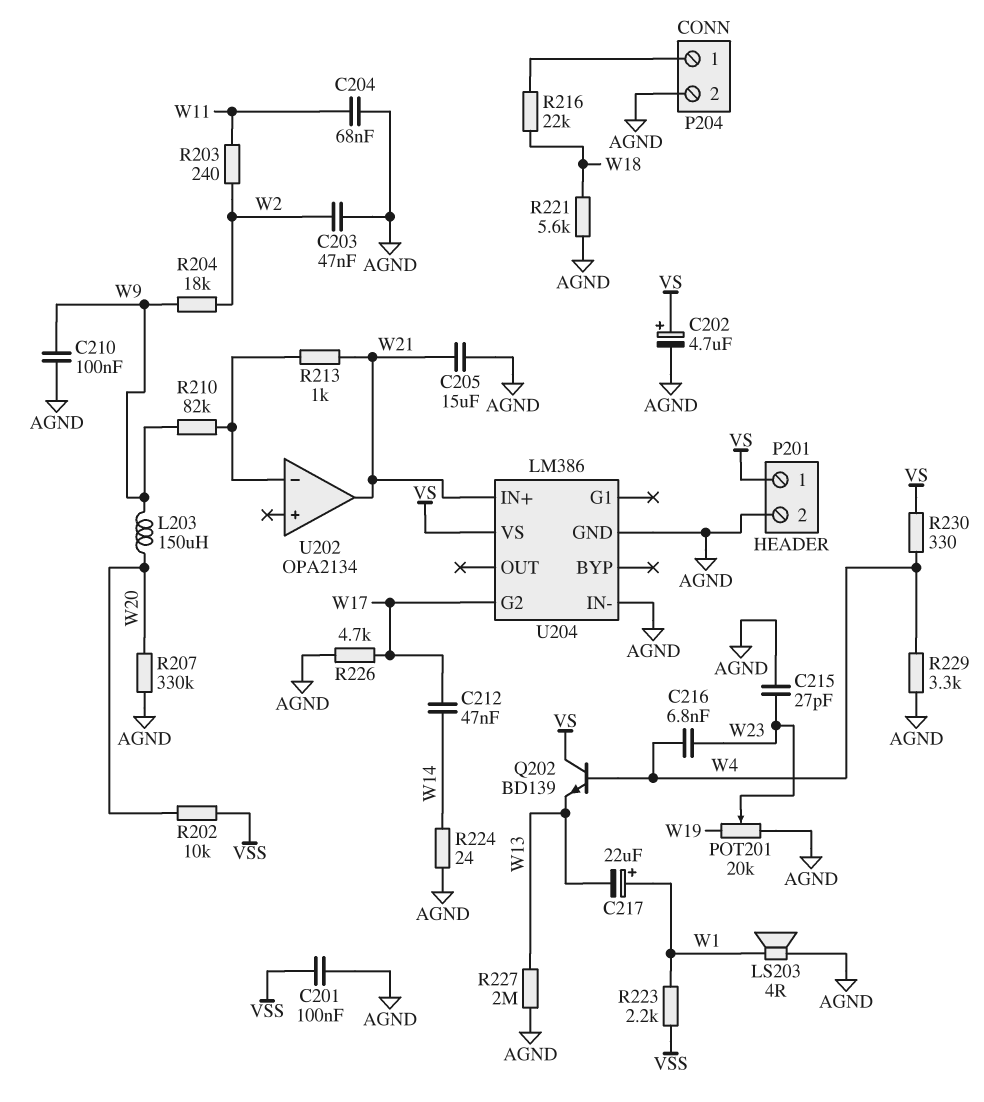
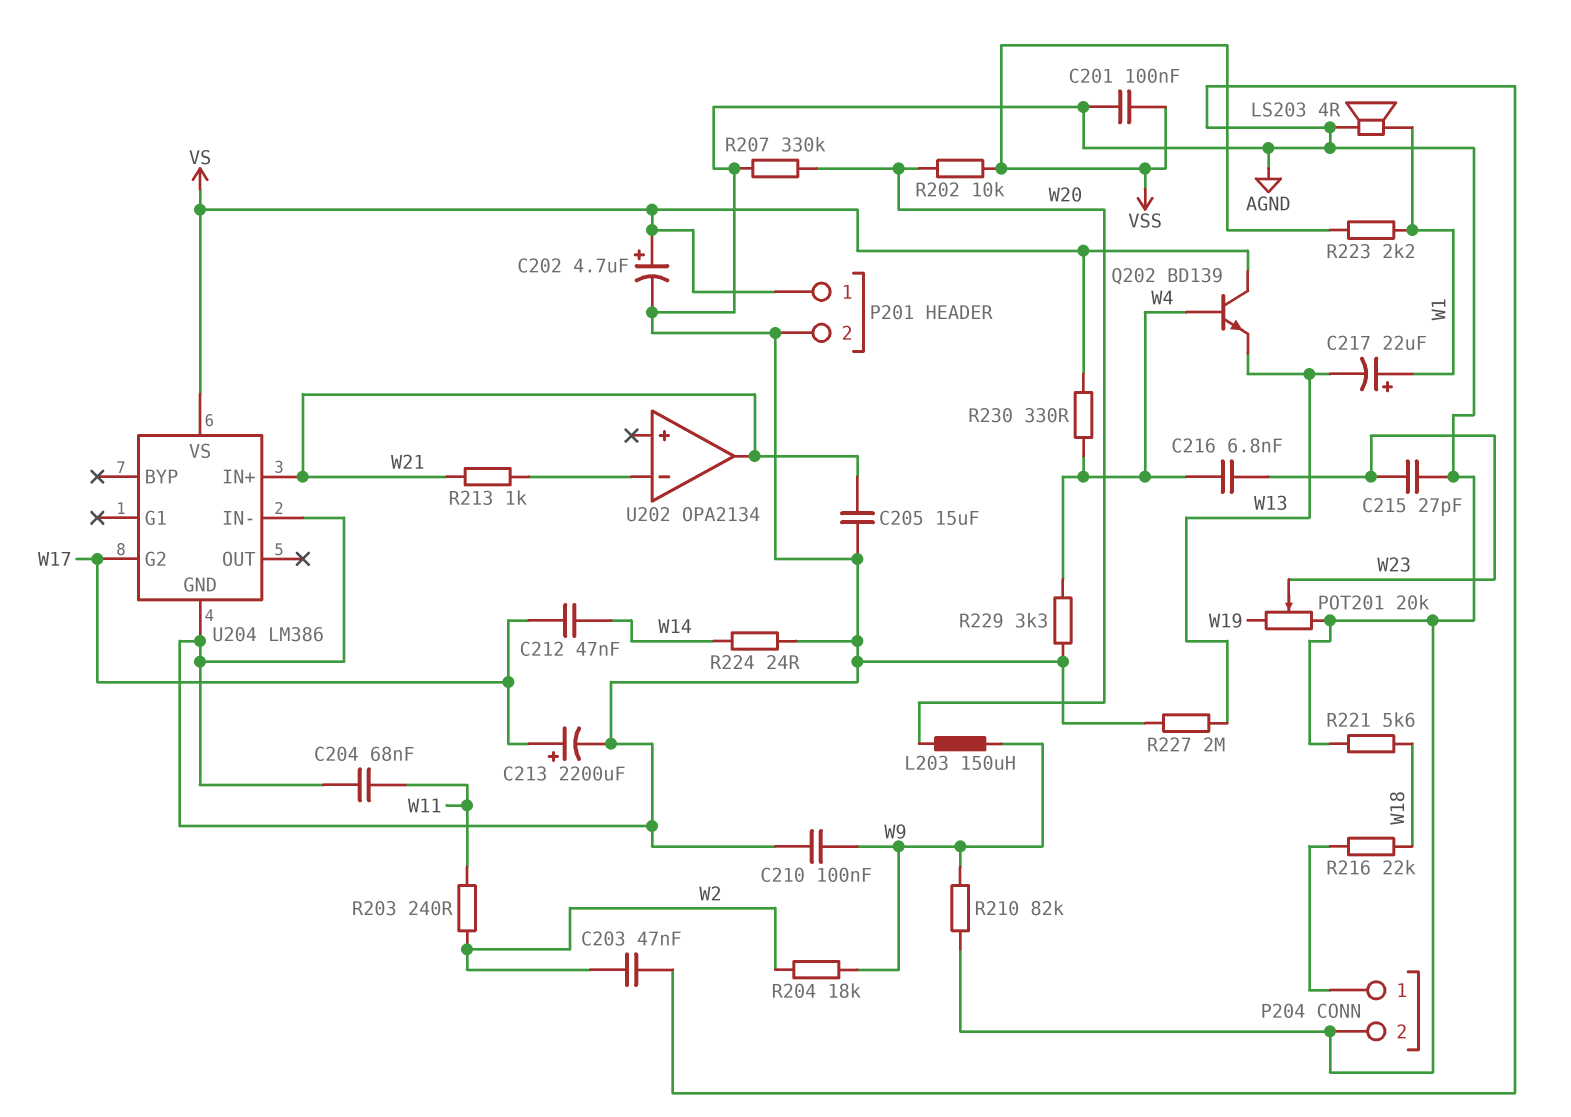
C213: none -> 2200uF (plus W17, minus AGND)
R210: 82k (U202/in-, W9) -> 82k (AGND, W9)
R226: 4.7k (AGND, W17) -> none

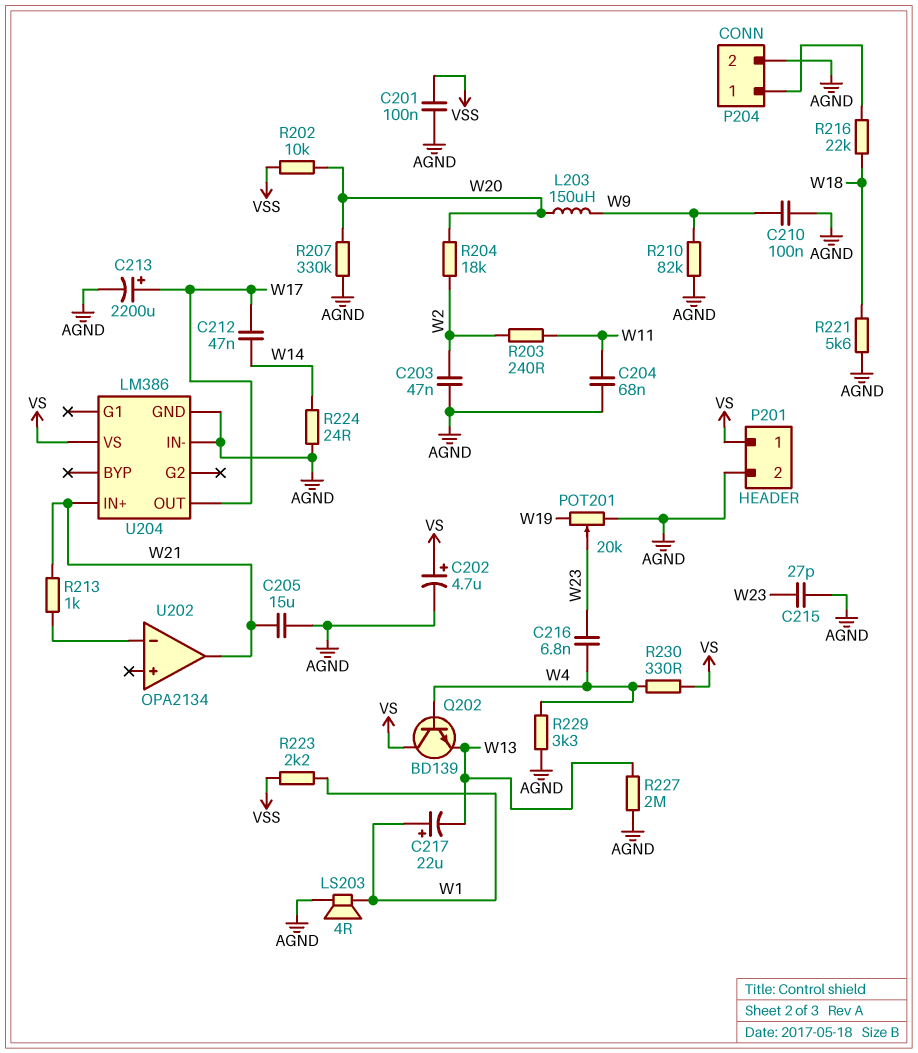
R204: 18k (W2, W9) -> 18k (W2, W20)
U204 pin G2: W17 -> none
U204 pin OUT: none -> W17

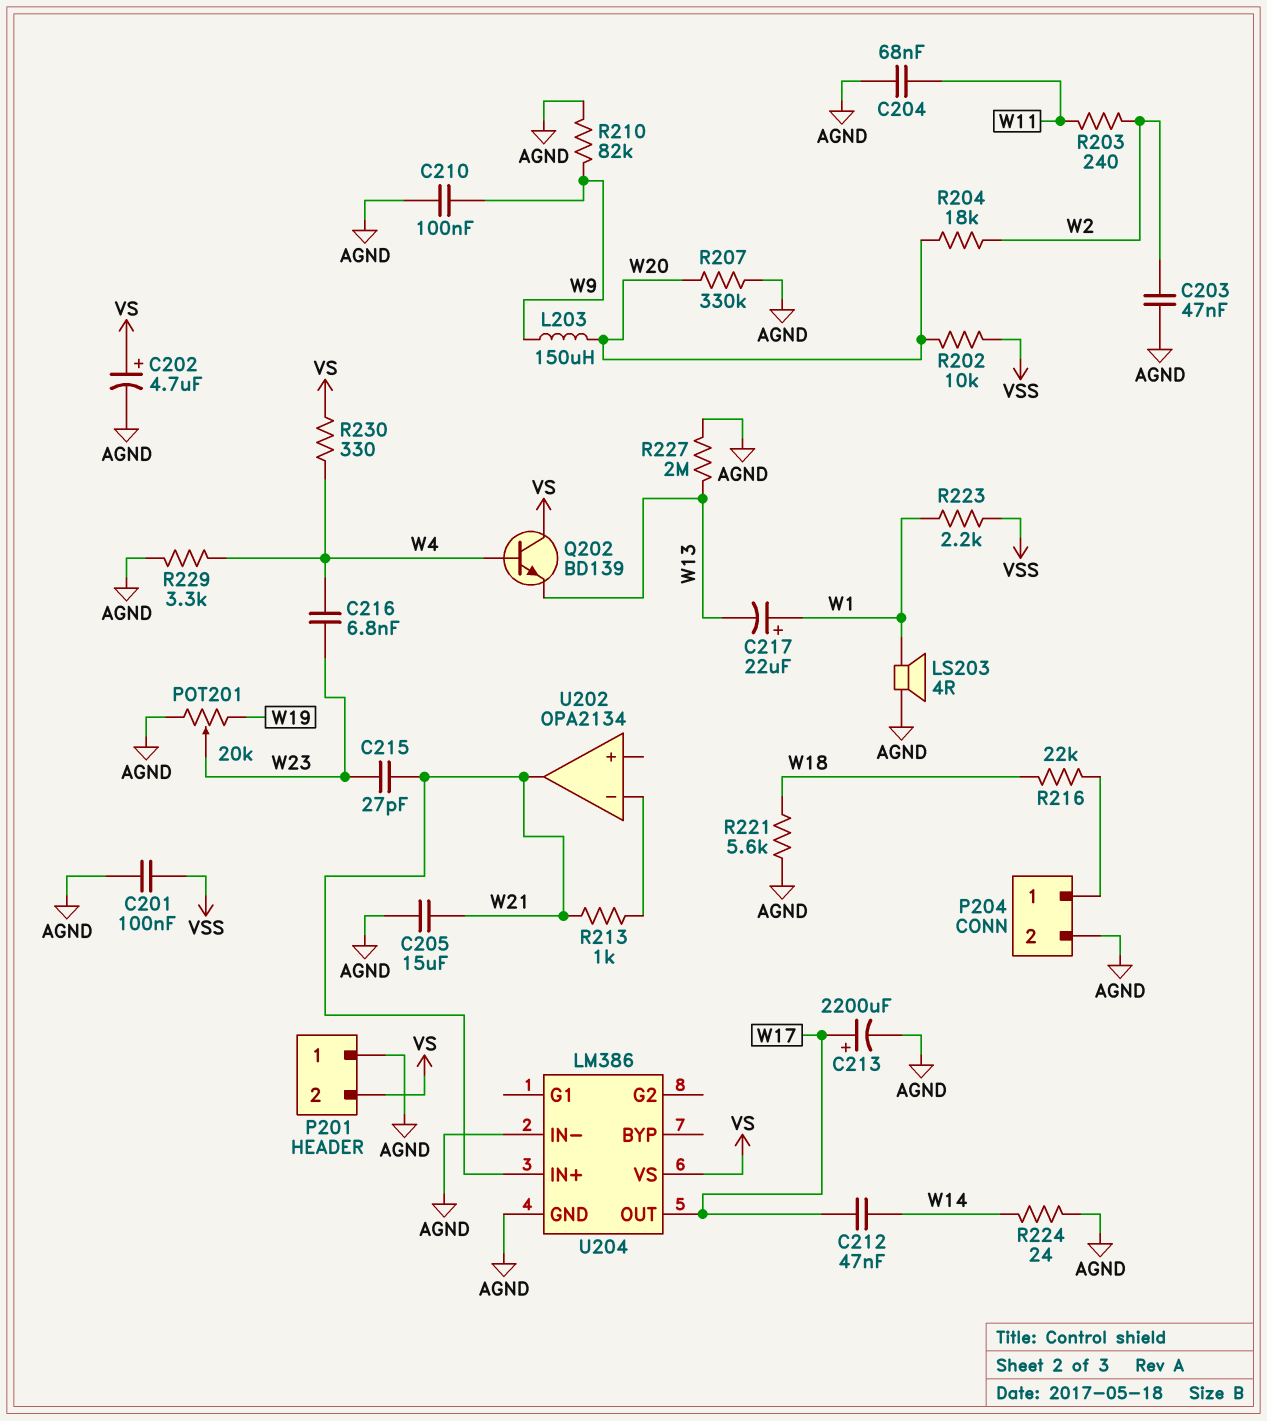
C215: 27pF (AGND, W23) -> 27pF (W21, W23)
P201 pin 1: VS -> AGND
P201 pin 2: AGND -> VS

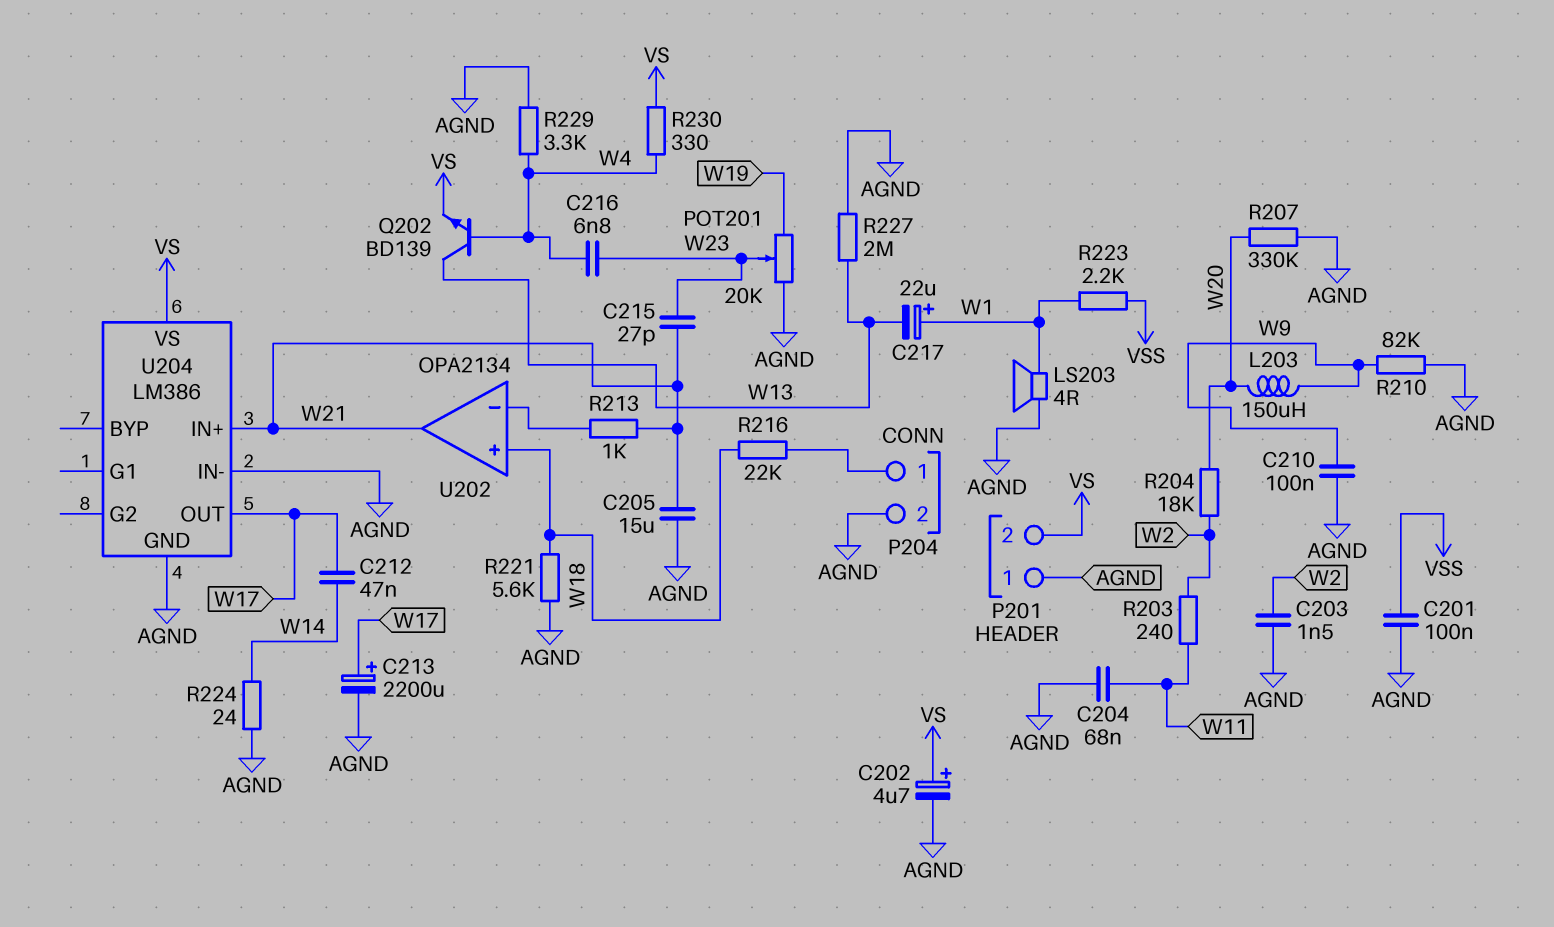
C203: 47nF (AGND, W2) -> 1.5nF (AGND, W2)
Q202: NPN BD139 (B W4, C VS, E W13) -> NPN BD139 (B W4, C W13, E VS)
R202: 10k (VSS, W20) -> none
U202 pin in+: none -> W18

